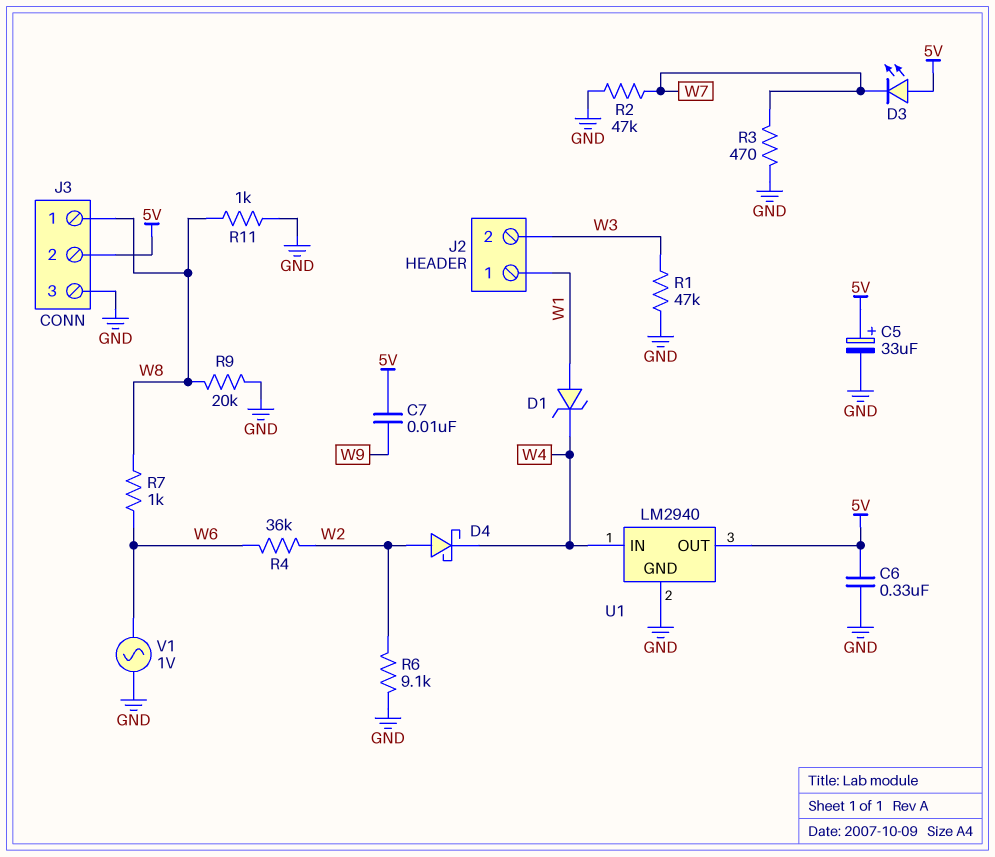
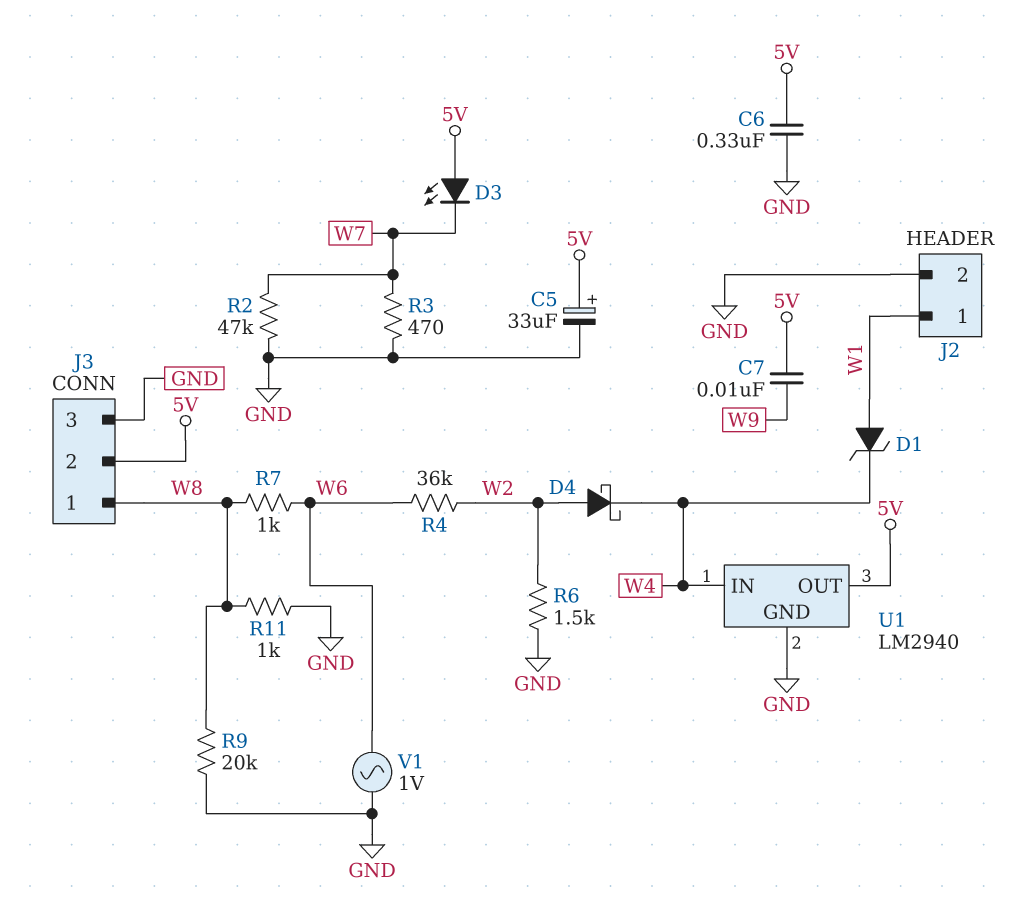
J2 pin 2: W3 -> GND
R1: 47k (GND, W3) -> none
R6: 9.1k (GND, W2) -> 1.5k (GND, W2)

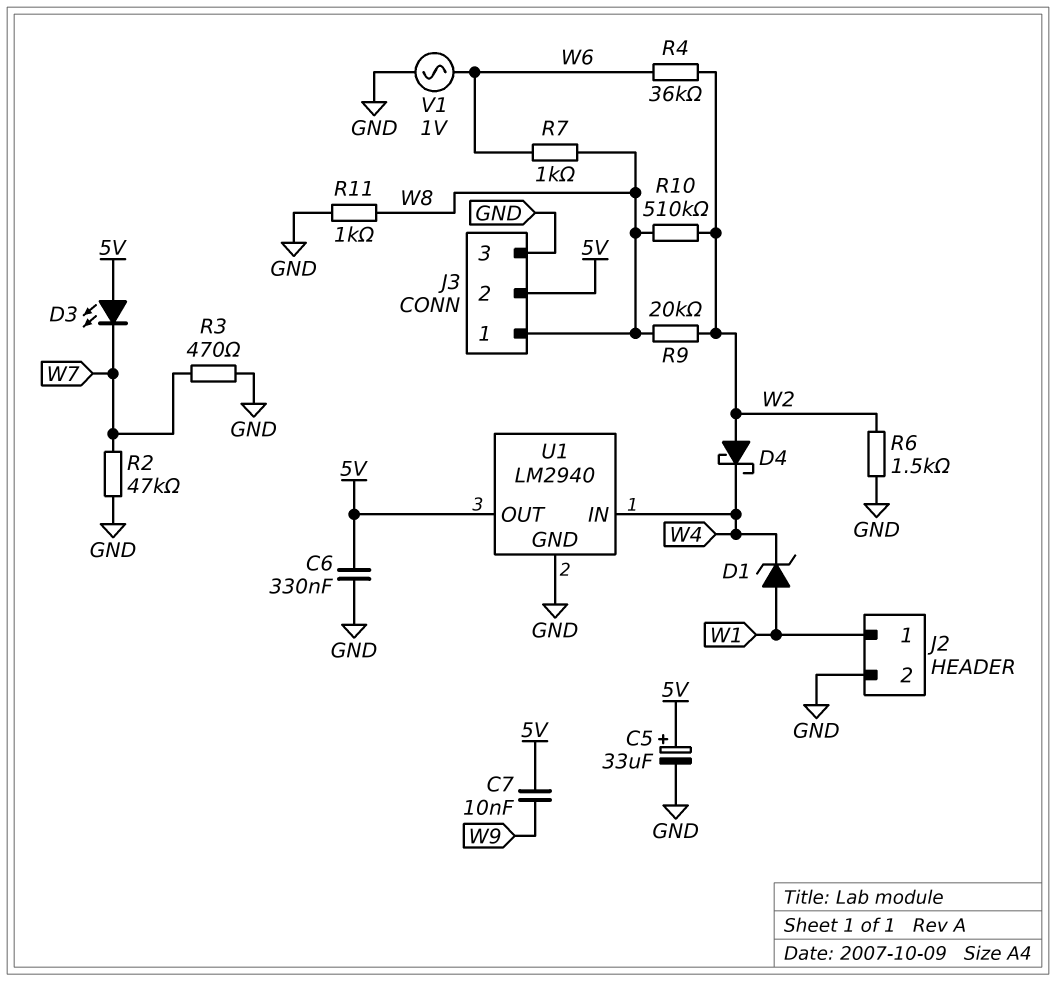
R9: 20k (GND, W8) -> 20k (W2, W8)
R10: none -> 510k (W2, W8)

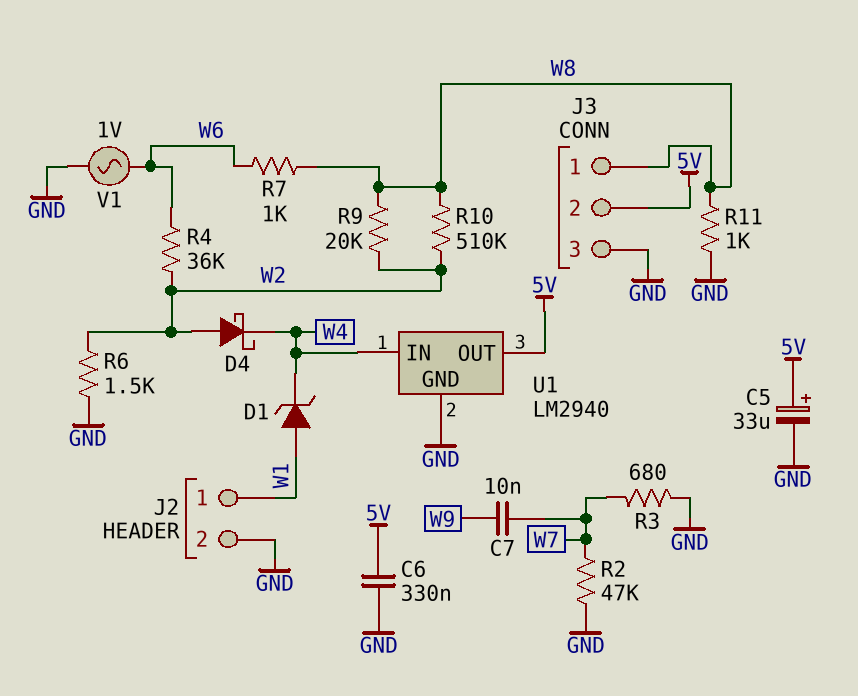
C7: 10nF (5V, W9) -> 10nF (W7, W9)
D3: LED (A 5V, K W7) -> none
R3: 470 (GND, W7) -> 680 (GND, W7)

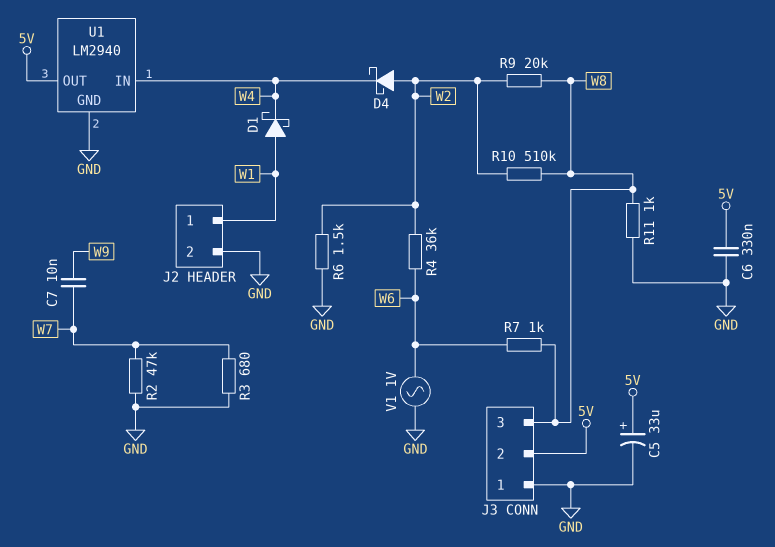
D1: zener (A W1, K W4) -> schottky (A W1, K W4)
J3 pin 1: W8 -> GND
J3 pin 3: GND -> W8

